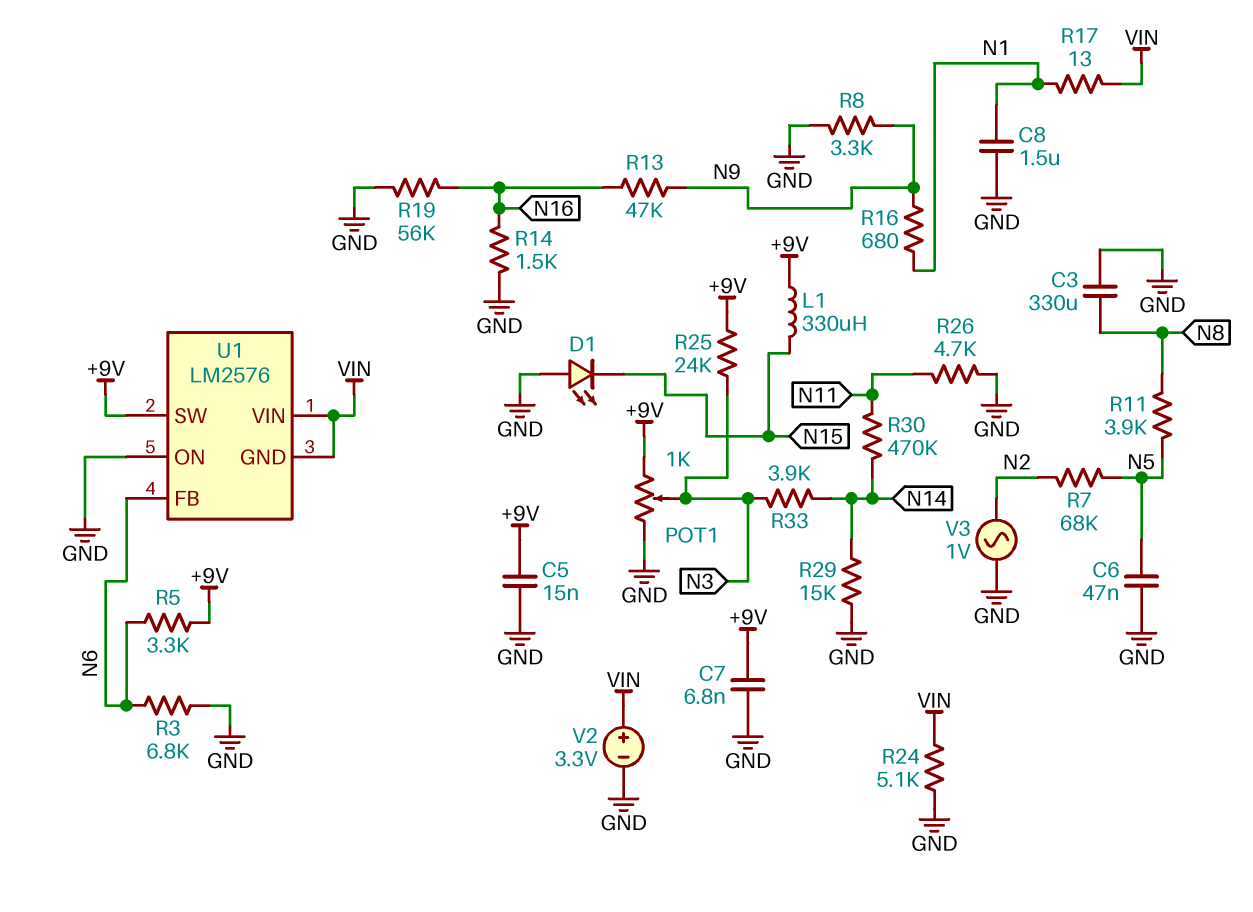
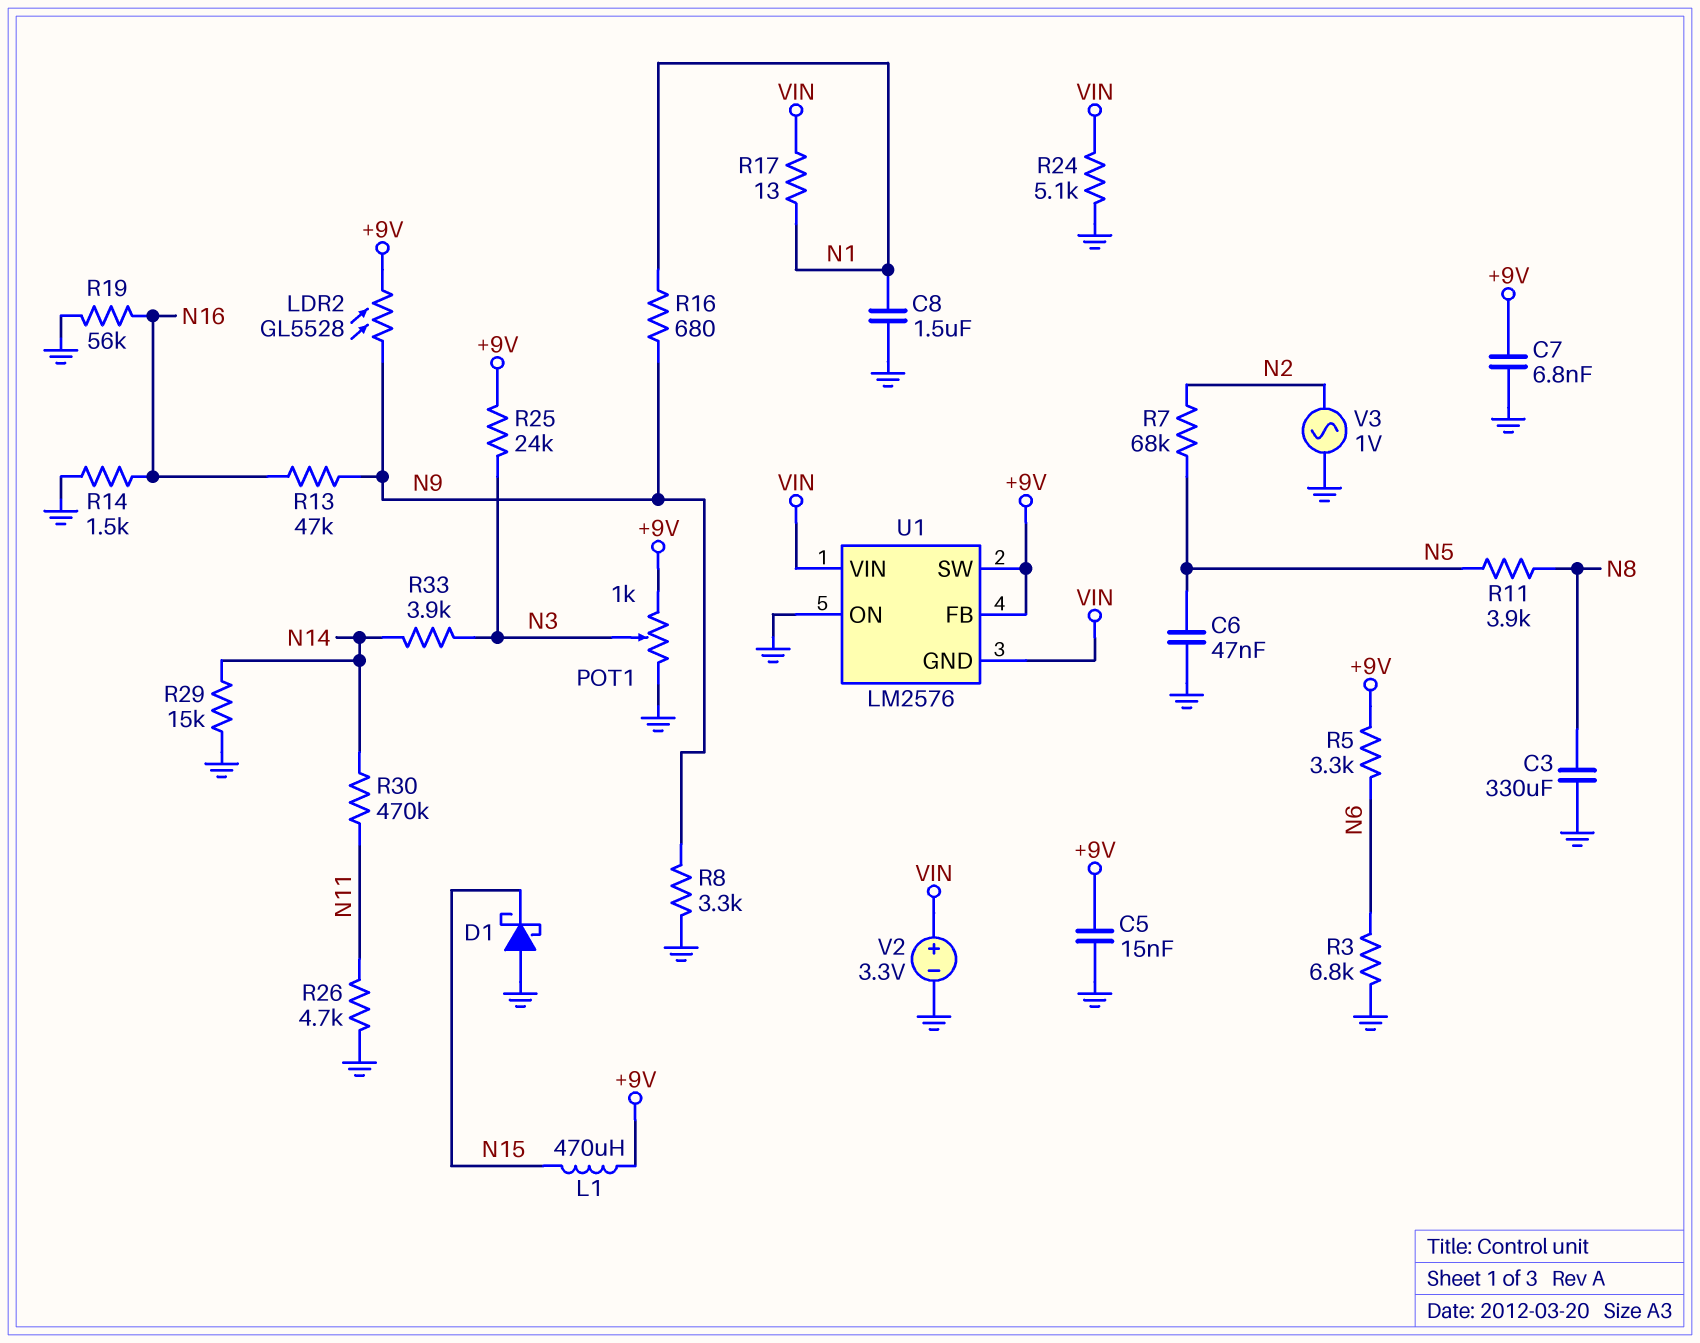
D1: LED (A GND, K N15) -> schottky (A GND, K N15)
L1: 330uH (+9V, N15) -> 470uH (+9V, N15)
LDR2: none -> GL5528 (+9V, N9)
U1 pin FB: N6 -> +9V

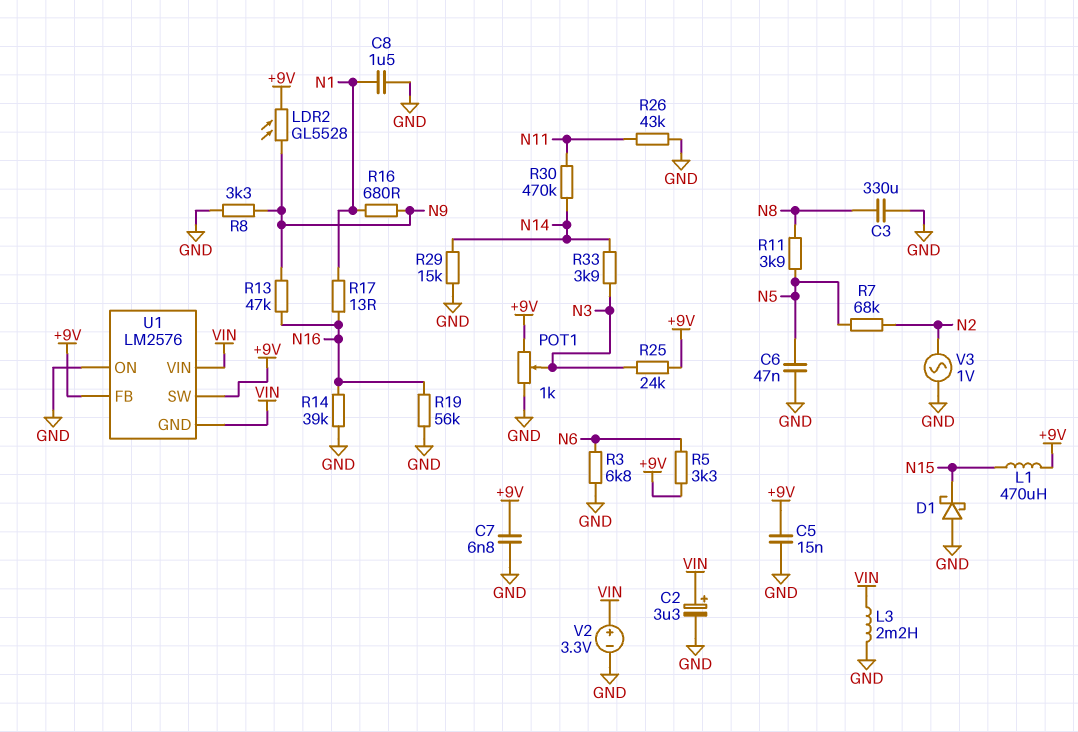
C2: none -> 3.3uF (plus VIN, minus GND)
L3: none -> 2.2mH (GND, VIN)
R14: 1.5k (GND, N16) -> 39k (GND, N16)
R17: 13 (N1, VIN) -> 13 (N1, N16)
R24: 5.1k (GND, VIN) -> none
R26: 4.7k (GND, N11) -> 43k (GND, N11)

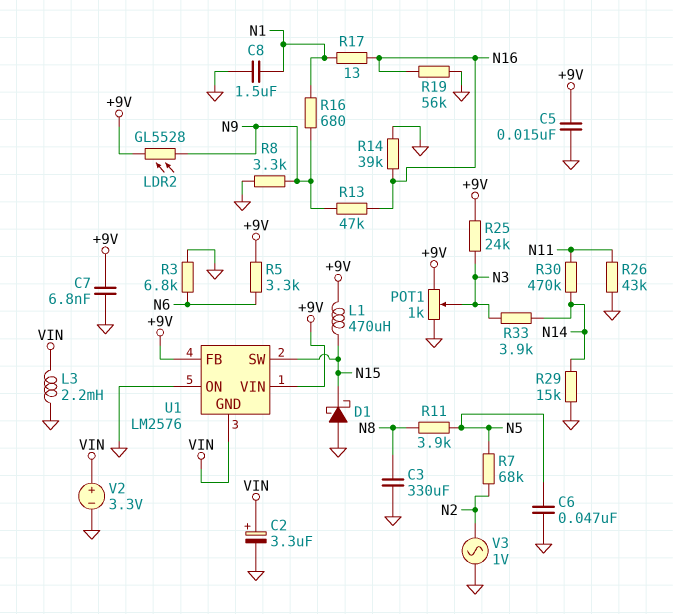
U1 pin SW: +9V -> N15
U1 pin VIN: VIN -> +9V

